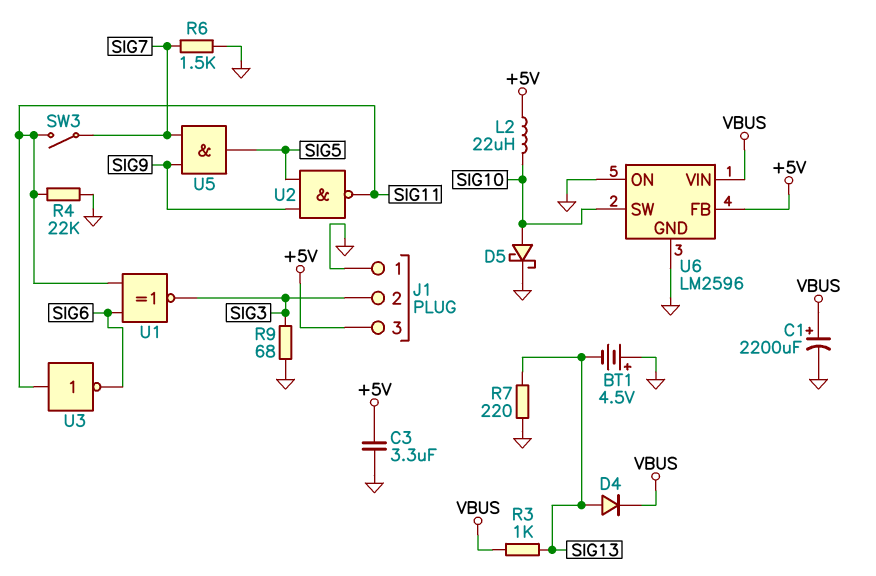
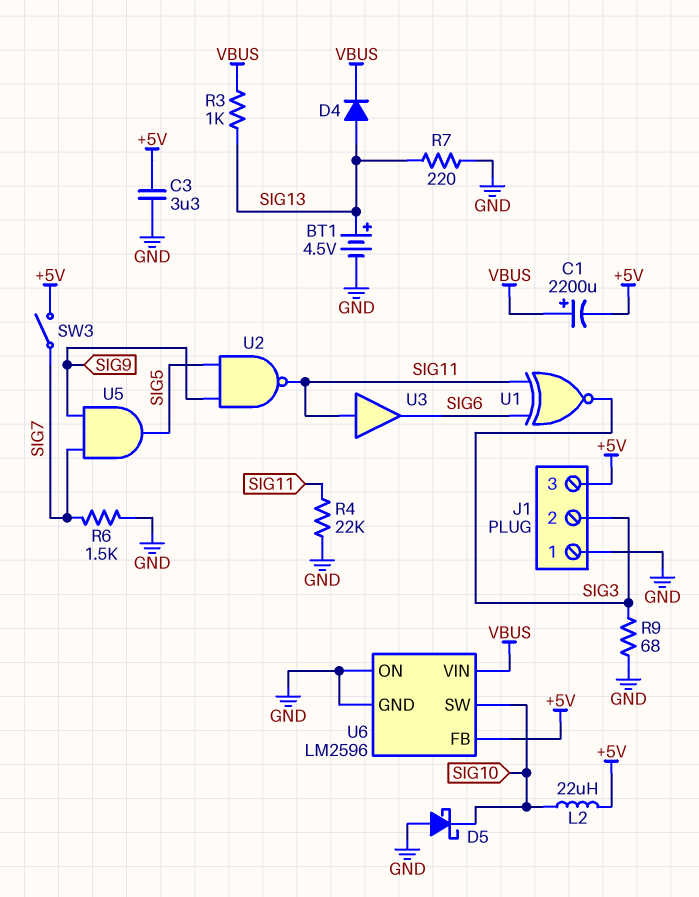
BT1: 4.5V (plus GND, minus SIG13) -> 4.5V (plus SIG13, minus GND)
C1: 2200uF (plus VBUS, minus GND) -> 2200uF (plus VBUS, minus +5V)
D5: schottky (A SIG10, K GND) -> schottky (A GND, K SIG10)
SW3: switch (SIG7, SIG11) -> switch (+5V, SIG7)
U3: NOT (in SIG11, out SIG6) -> buffer (in SIG11, out SIG6)

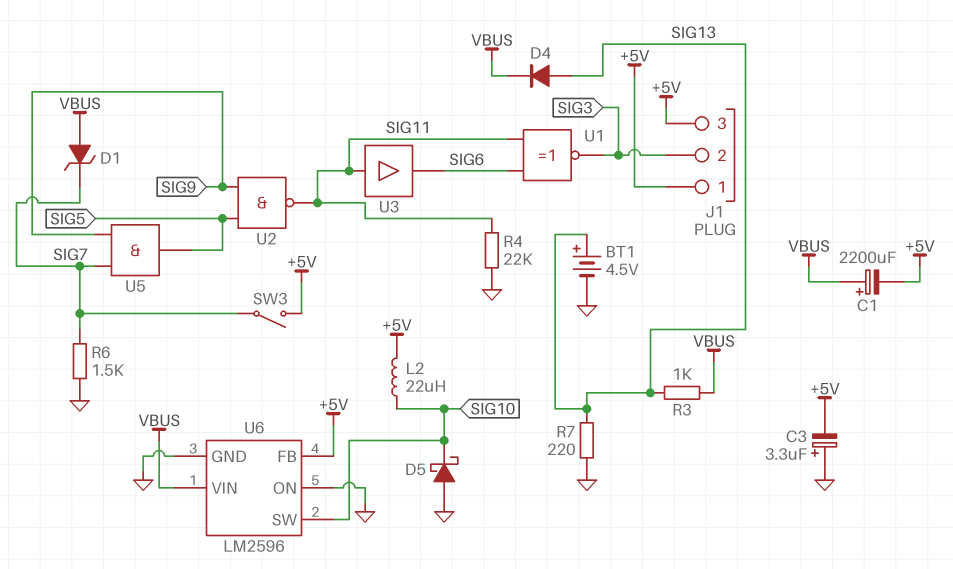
C3: 3.3uF (+5V, GND) -> 3.3uF (plus GND, minus +5V)
D1: none -> zener (A VBUS, K SIG7)
J1 pin 1: GND -> +5V
R9: 68 (GND, SIG3) -> none

